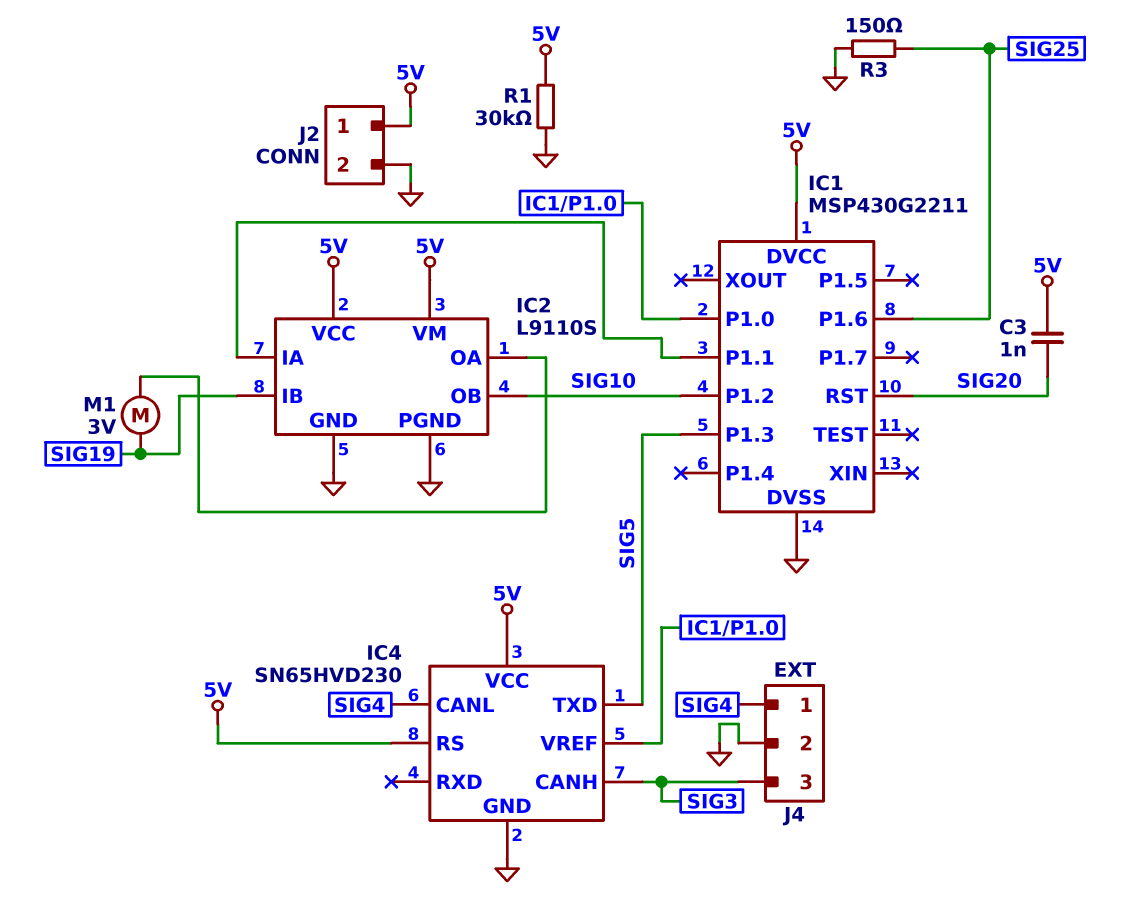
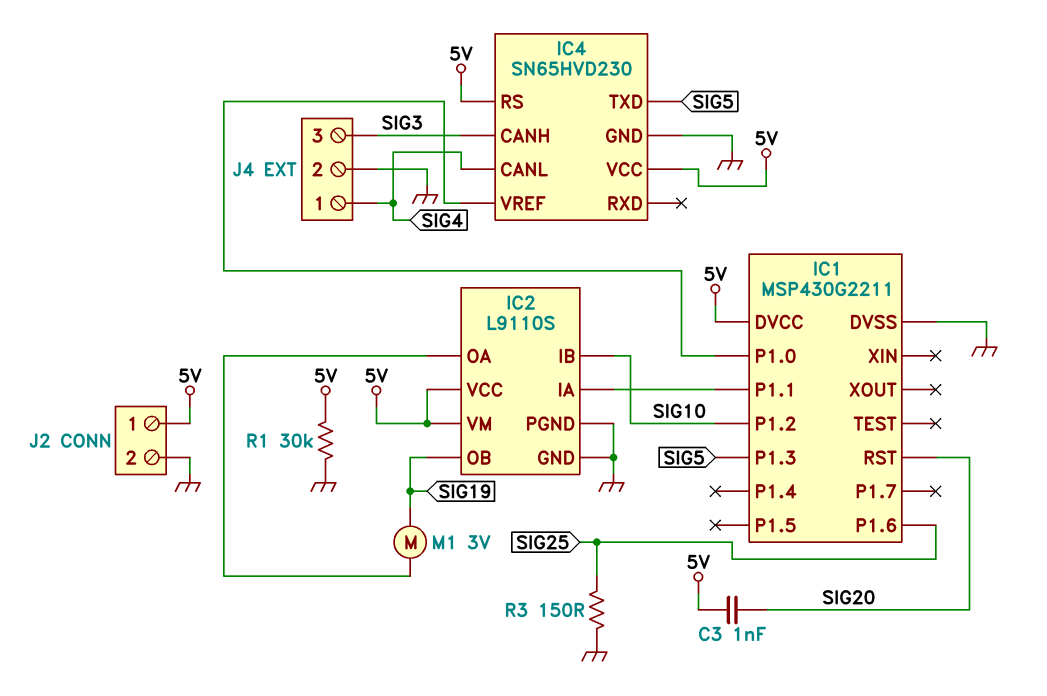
IC2 pin IB: SIG19 -> SIG10
IC2 pin OB: SIG10 -> SIG19

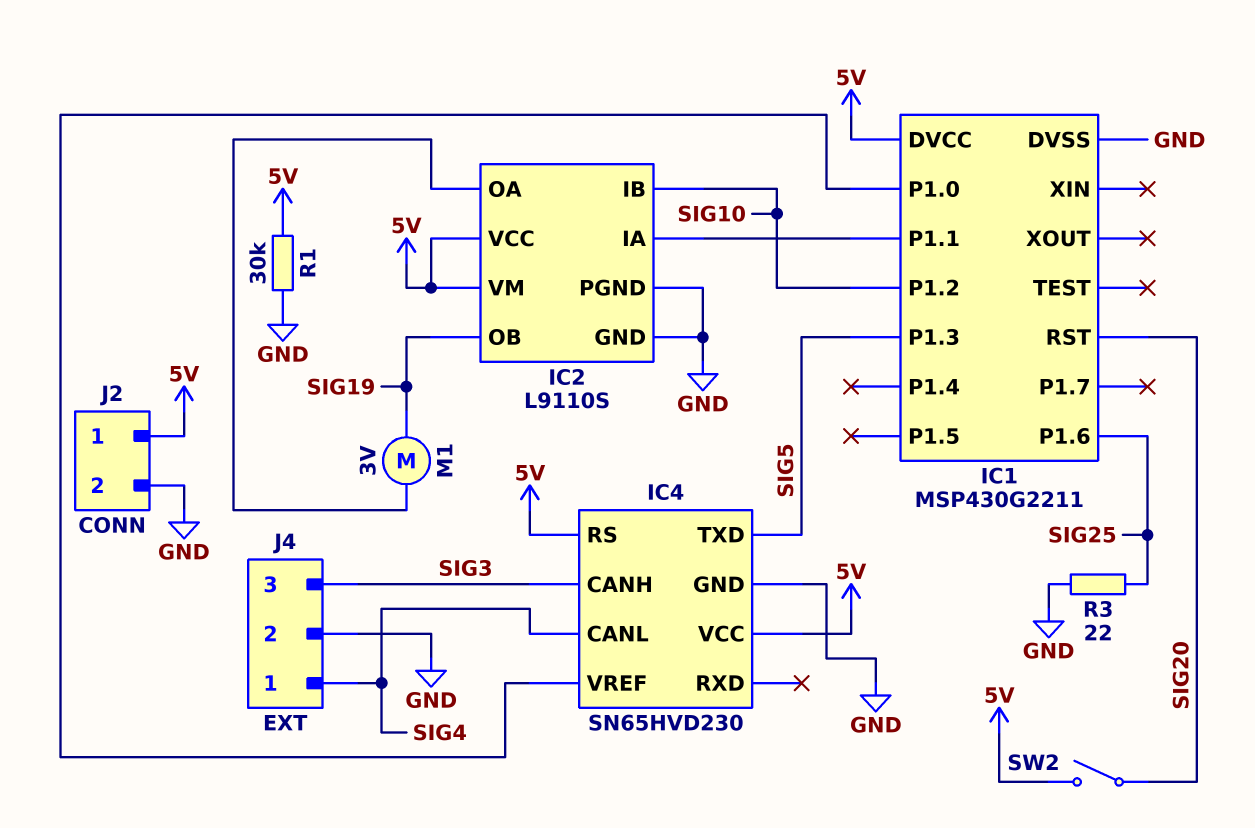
C3: 1nF (5V, SIG20) -> none
R3: 150 (GND, SIG25) -> 22 (GND, SIG25)
SW2: none -> switch (5V, SIG20)

